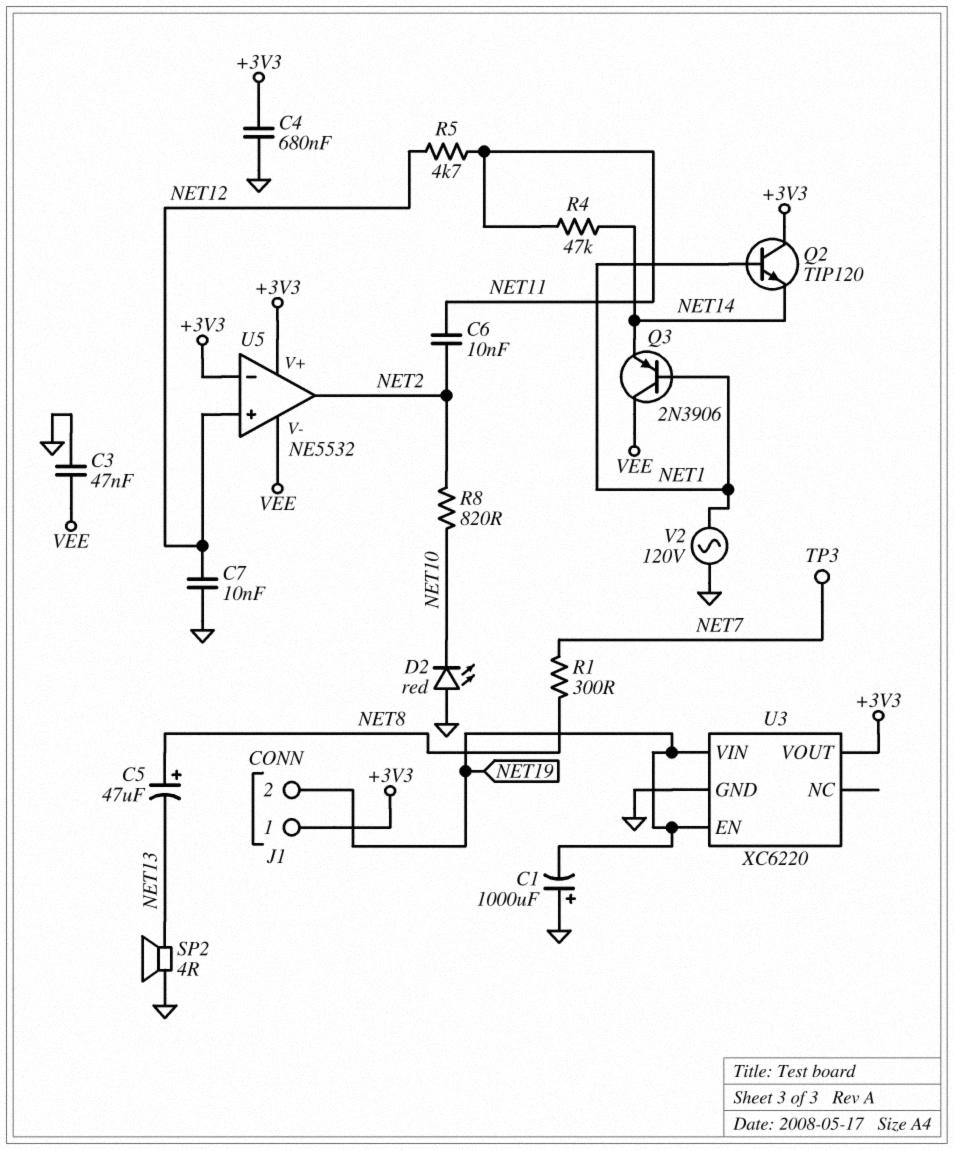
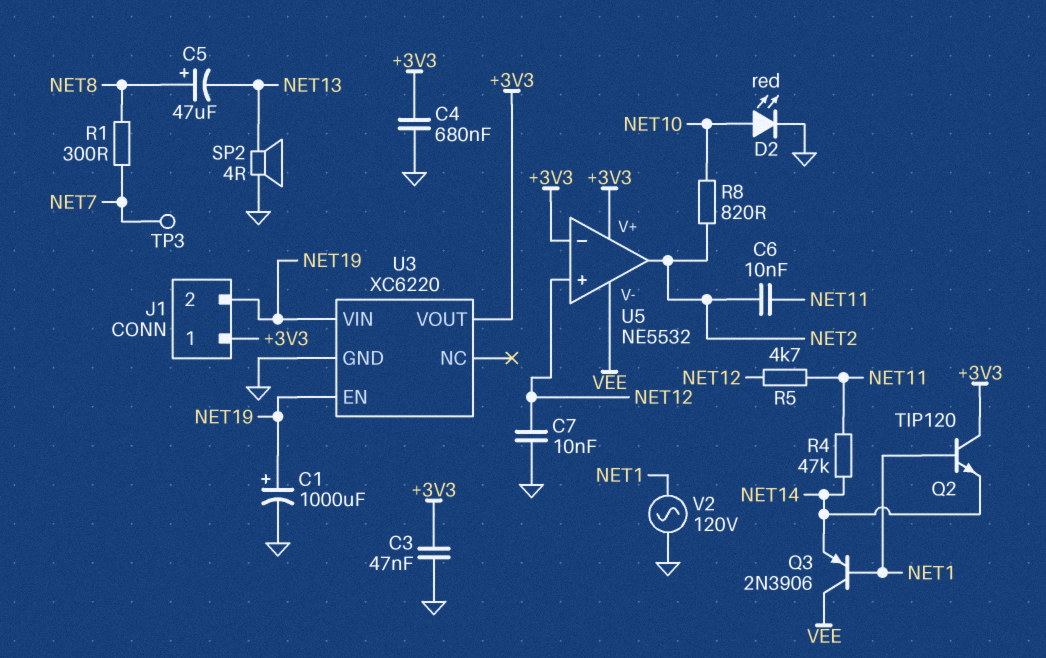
C1: 1000uF (plus GND, minus NET19) -> 1000uF (plus NET19, minus GND)
C3: 47nF (GND, VEE) -> 47nF (+3V3, GND)
D2: LED red (A GND, K NET10) -> LED red (A NET10, K GND)

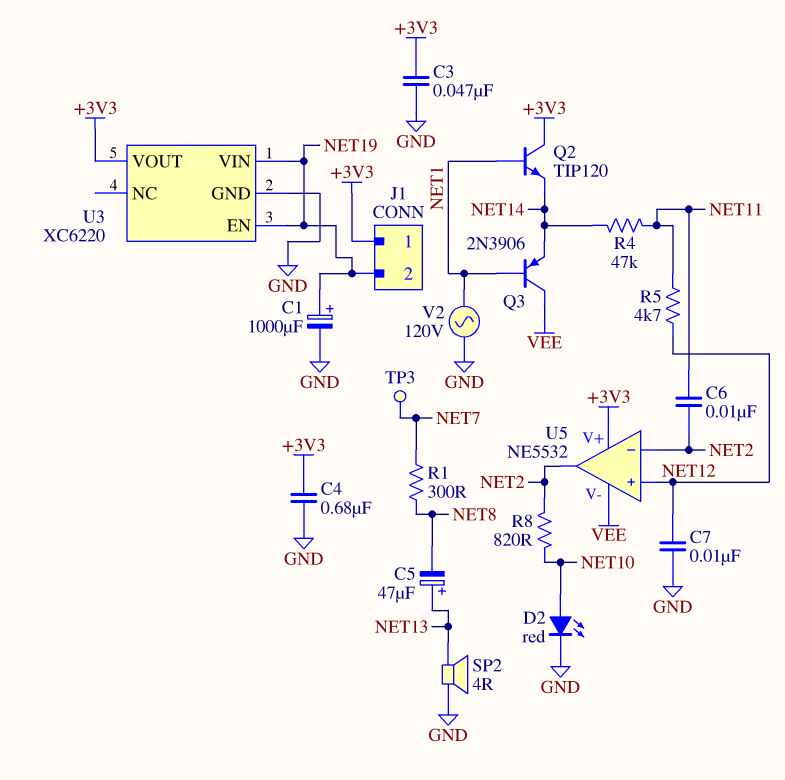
C5: 47uF (plus NET8, minus NET13) -> 47uF (plus NET13, minus NET8)
U5 pin in-: +3V3 -> NET2

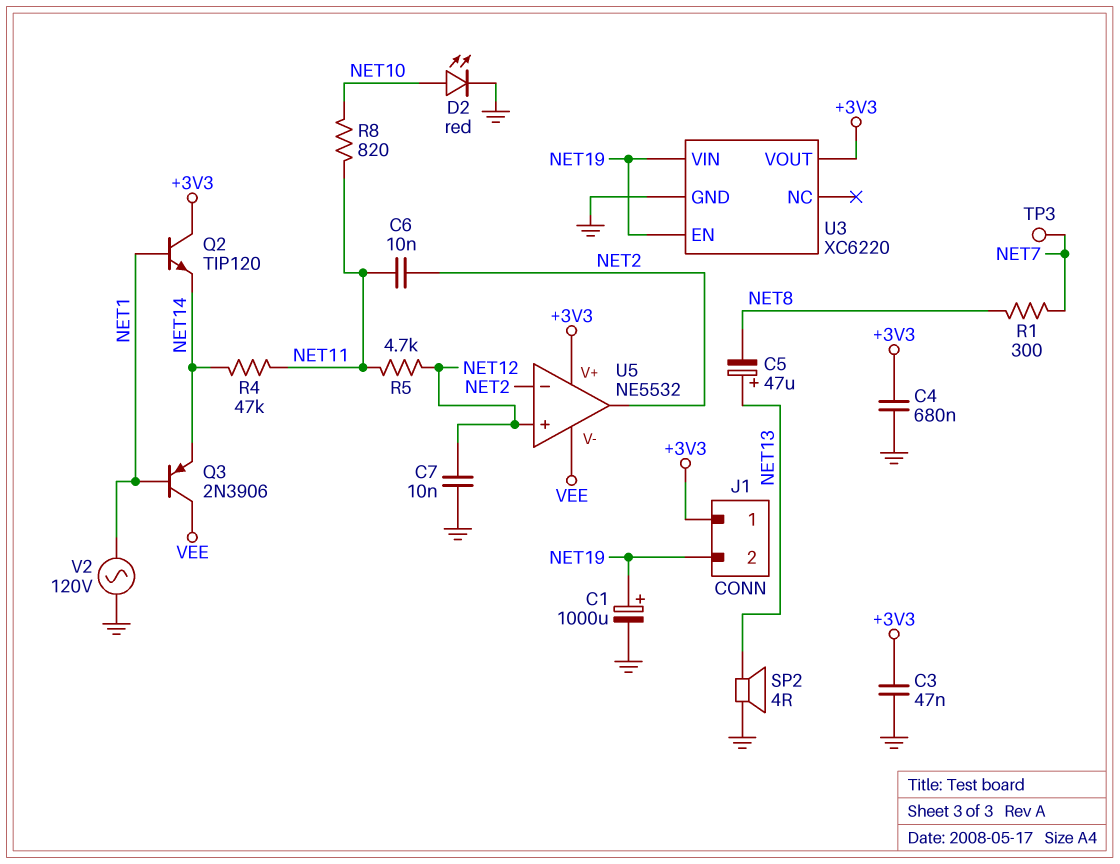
R8: 820 (NET2, NET10) -> 820 (NET10, NET11)

